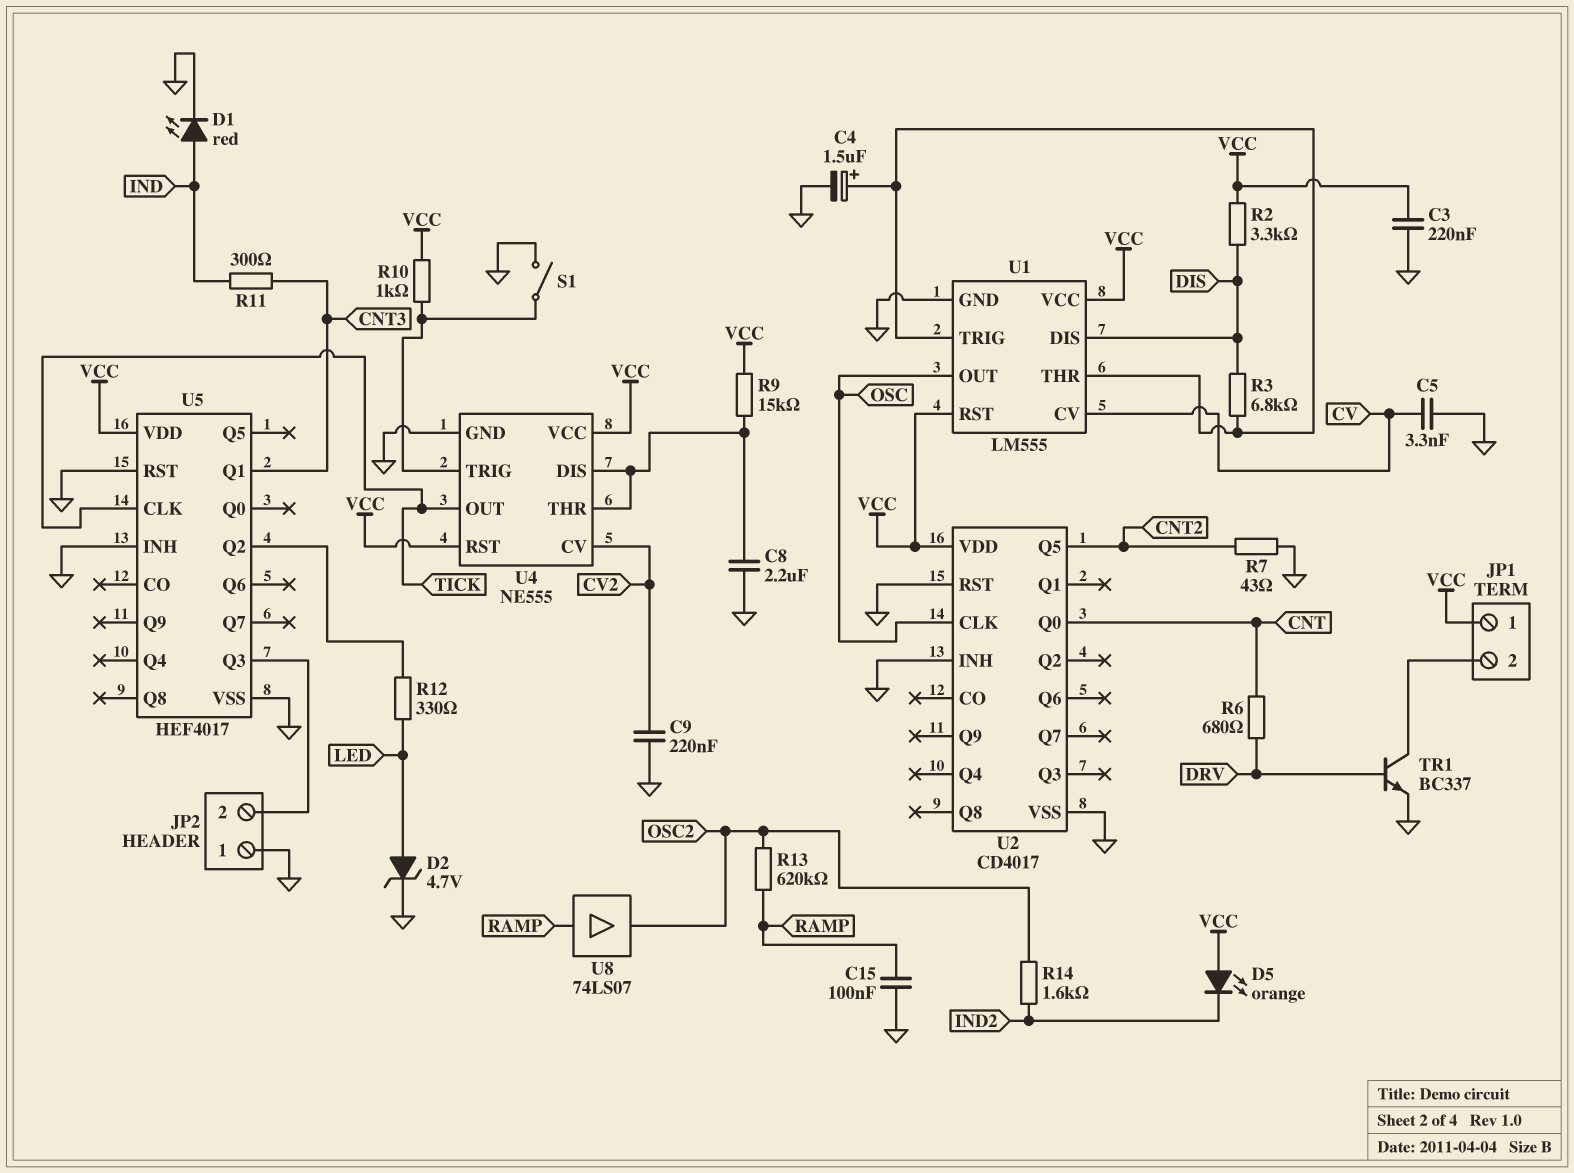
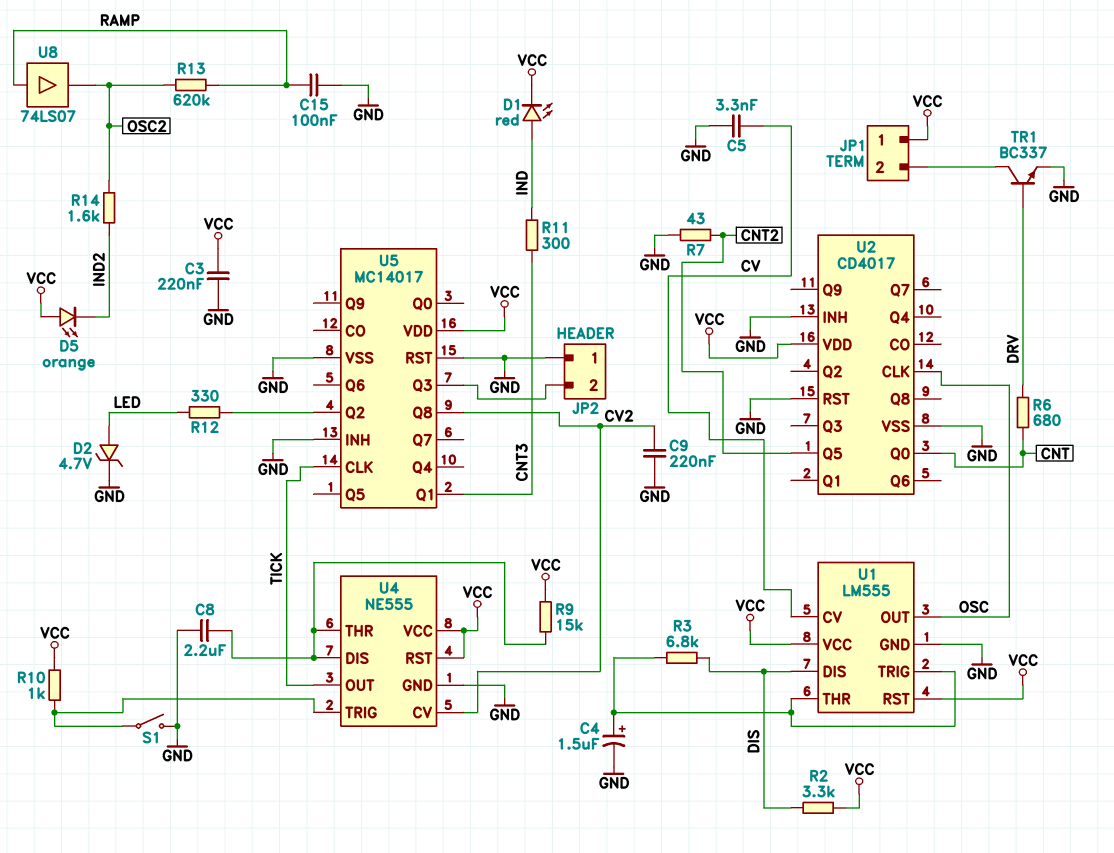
D1: LED red (A IND, K GND) -> LED red (A IND, K VCC)
U5: HEF4017 -> MC14017
U5 pin Q8: none -> CV2

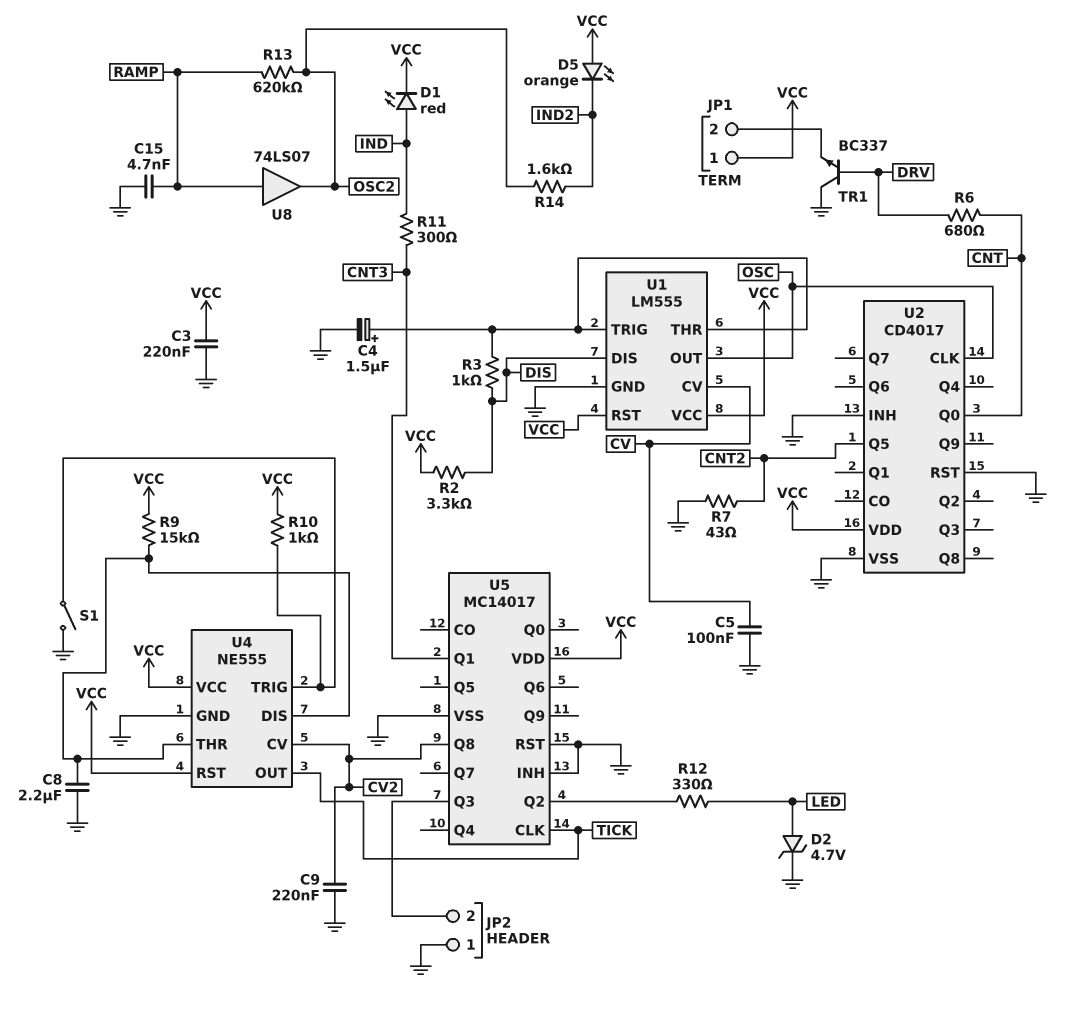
C5: 3.3nF (CV, GND) -> 100nF (CV, GND)
C15: 100nF (GND, RAMP) -> 4.7nF (GND, RAMP)
R3: 6.8k (DIS, U1/THR) -> 1k (DIS, U1/THR)
TR1: NPN BC337 (B DRV, C JP1/2, E GND) -> NPN BC337 (B DRV, C GND, E JP1/2)

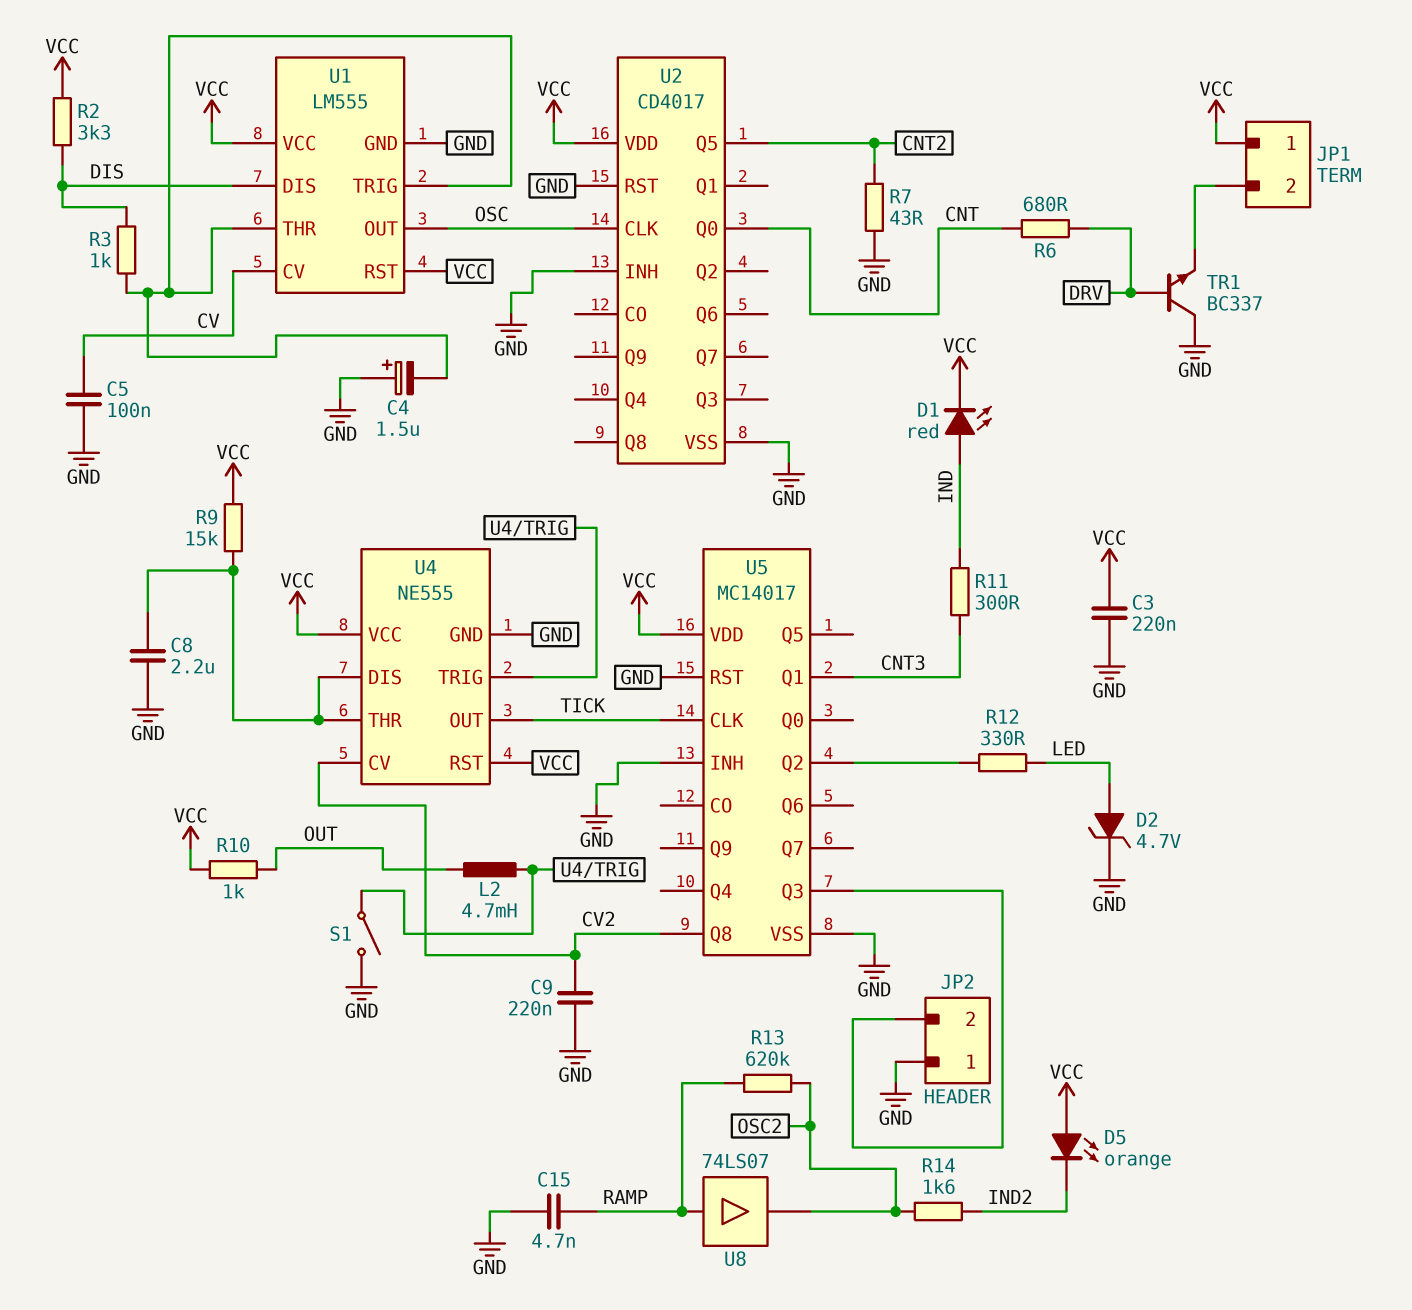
C4: 1.5uF (plus U1/THR, minus GND) -> 1.5uF (plus GND, minus U1/THR)
L2: none -> 4.7mH (OUT, U4/TRIG)
R10: 1k (U4/TRIG, VCC) -> 1k (OUT, VCC)

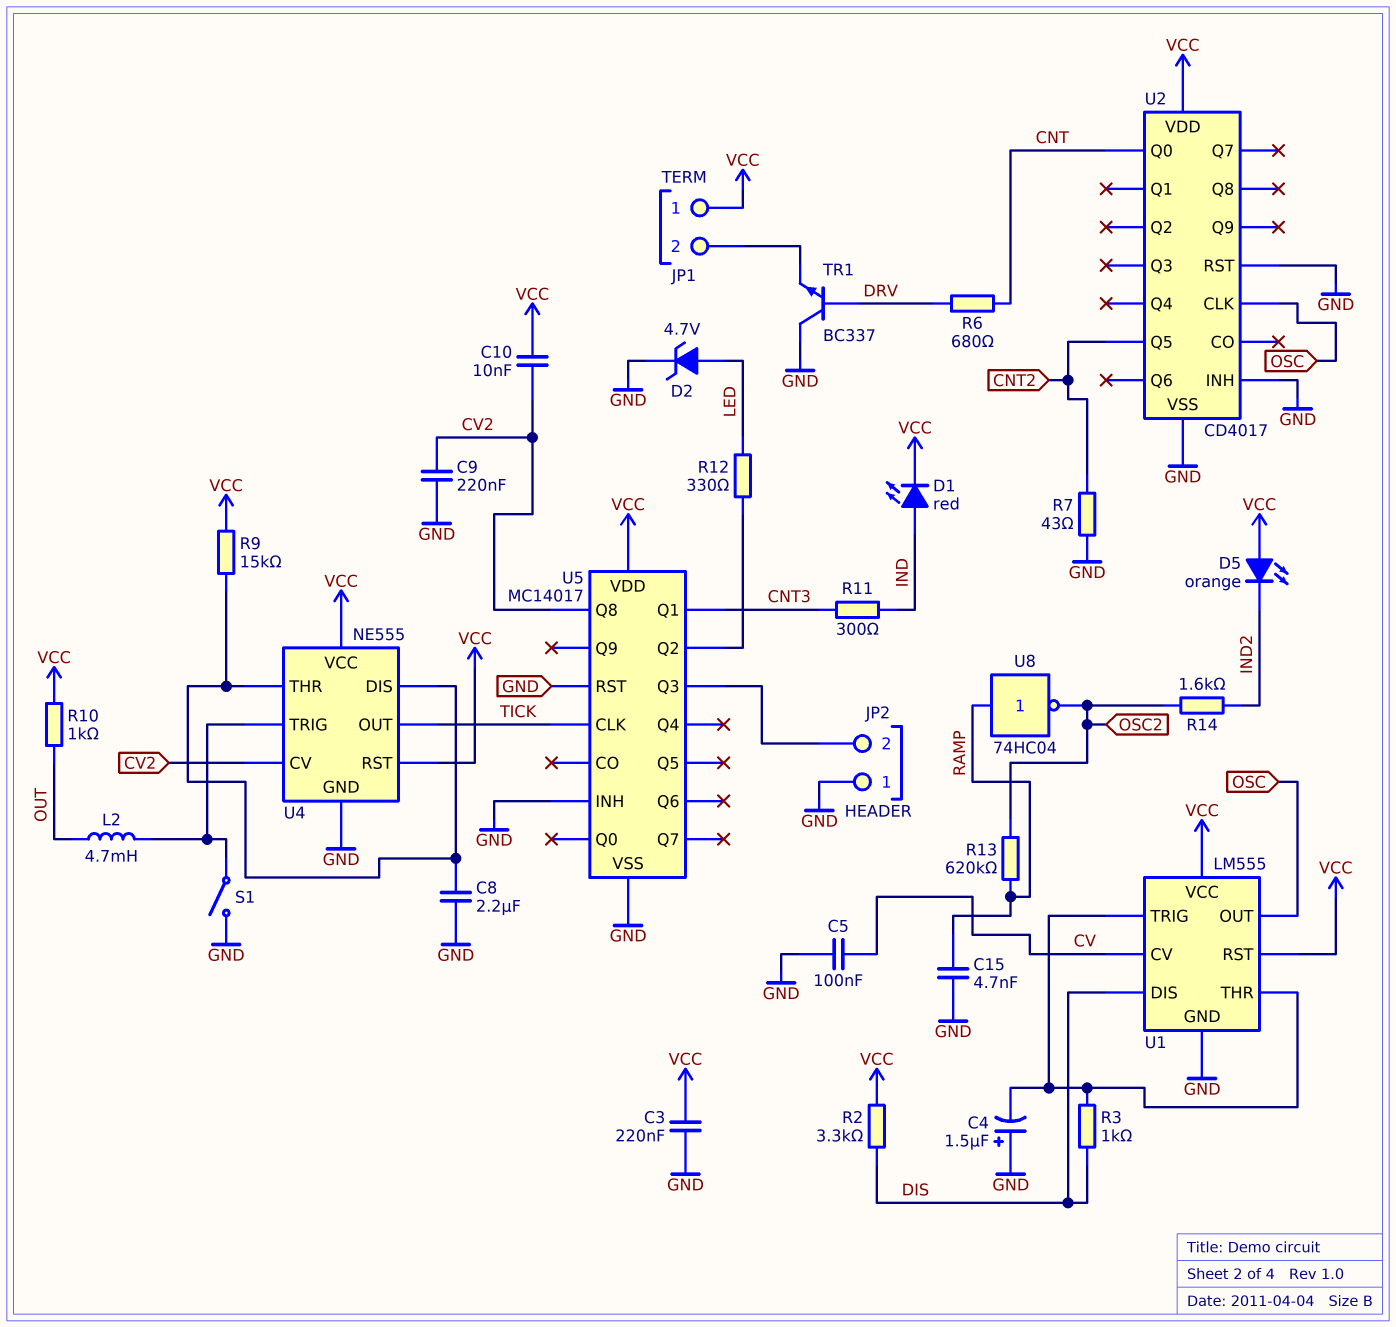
C10: none -> 10nF (CV2, VCC)
U8: buffer 74LS07 (in RAMP, out OSC2) -> NOT 74HC04 (in RAMP, out OSC2)

